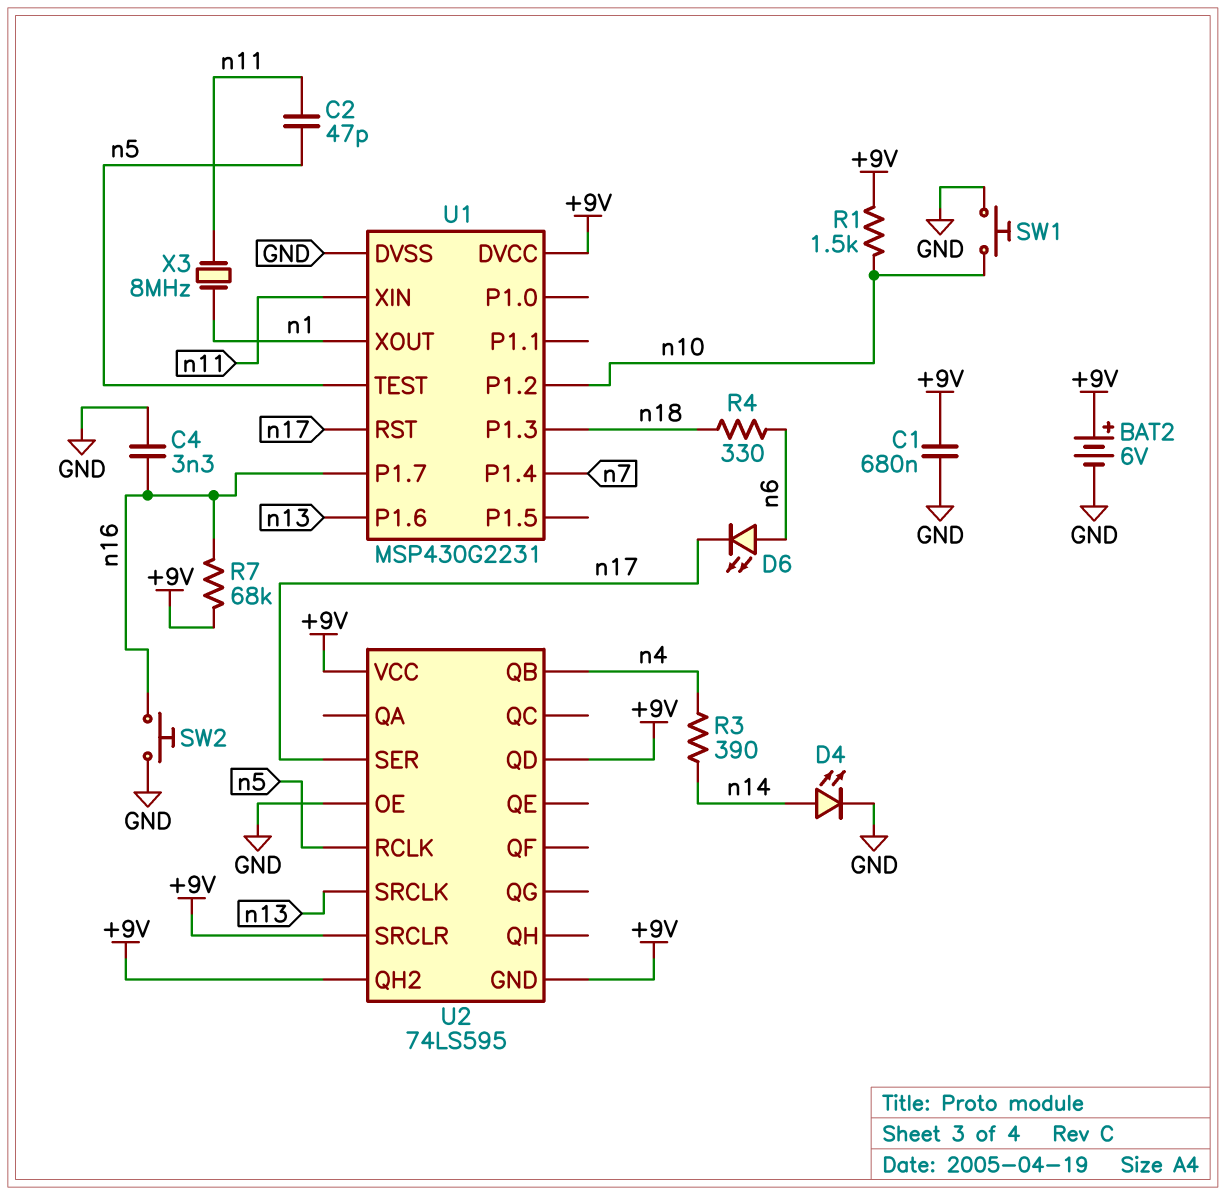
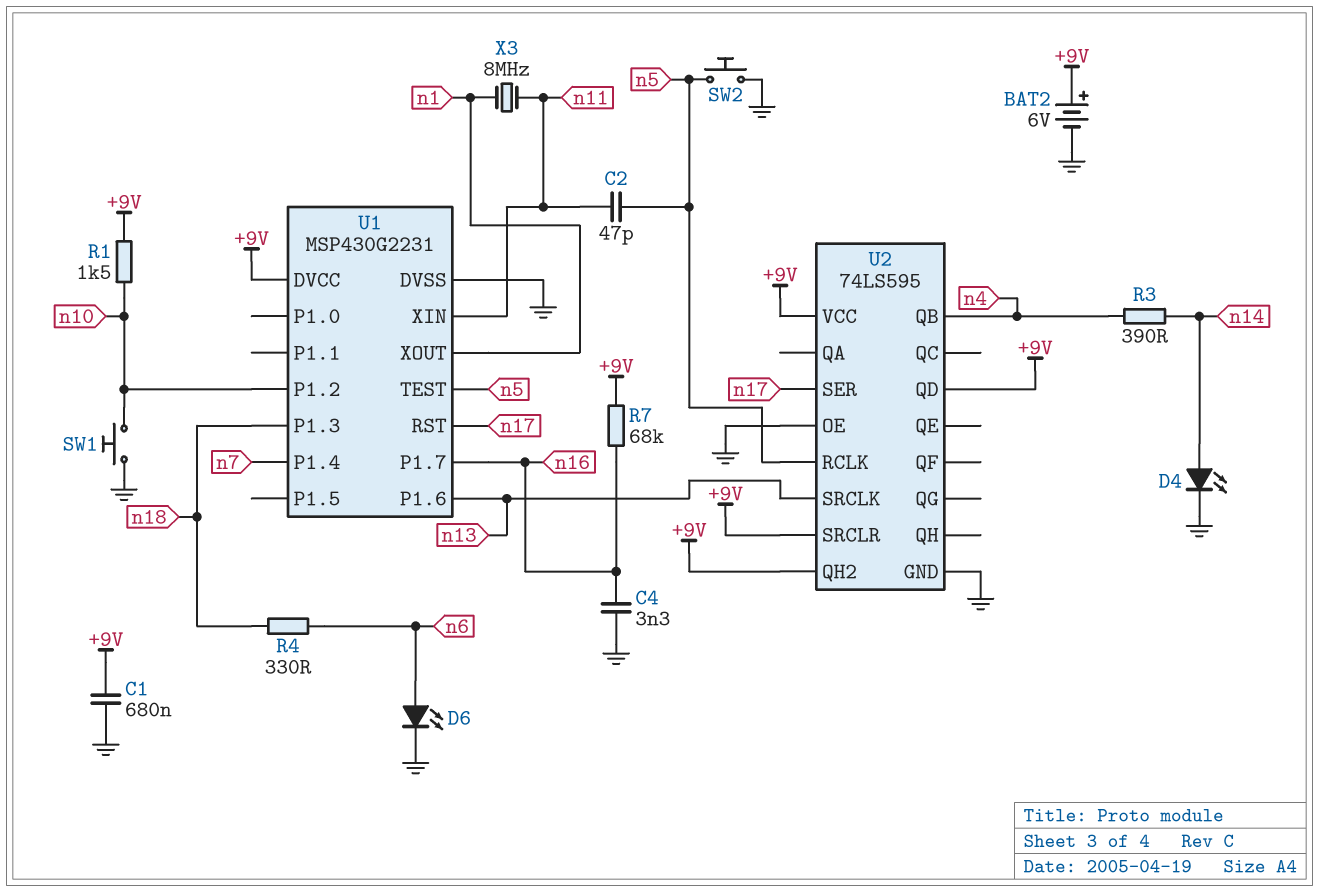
D6: LED (A n6, K n17) -> LED (A n6, K GND)
SW2: button (GND, n16) -> button (GND, n5)
U2 pin GND: +9V -> GND

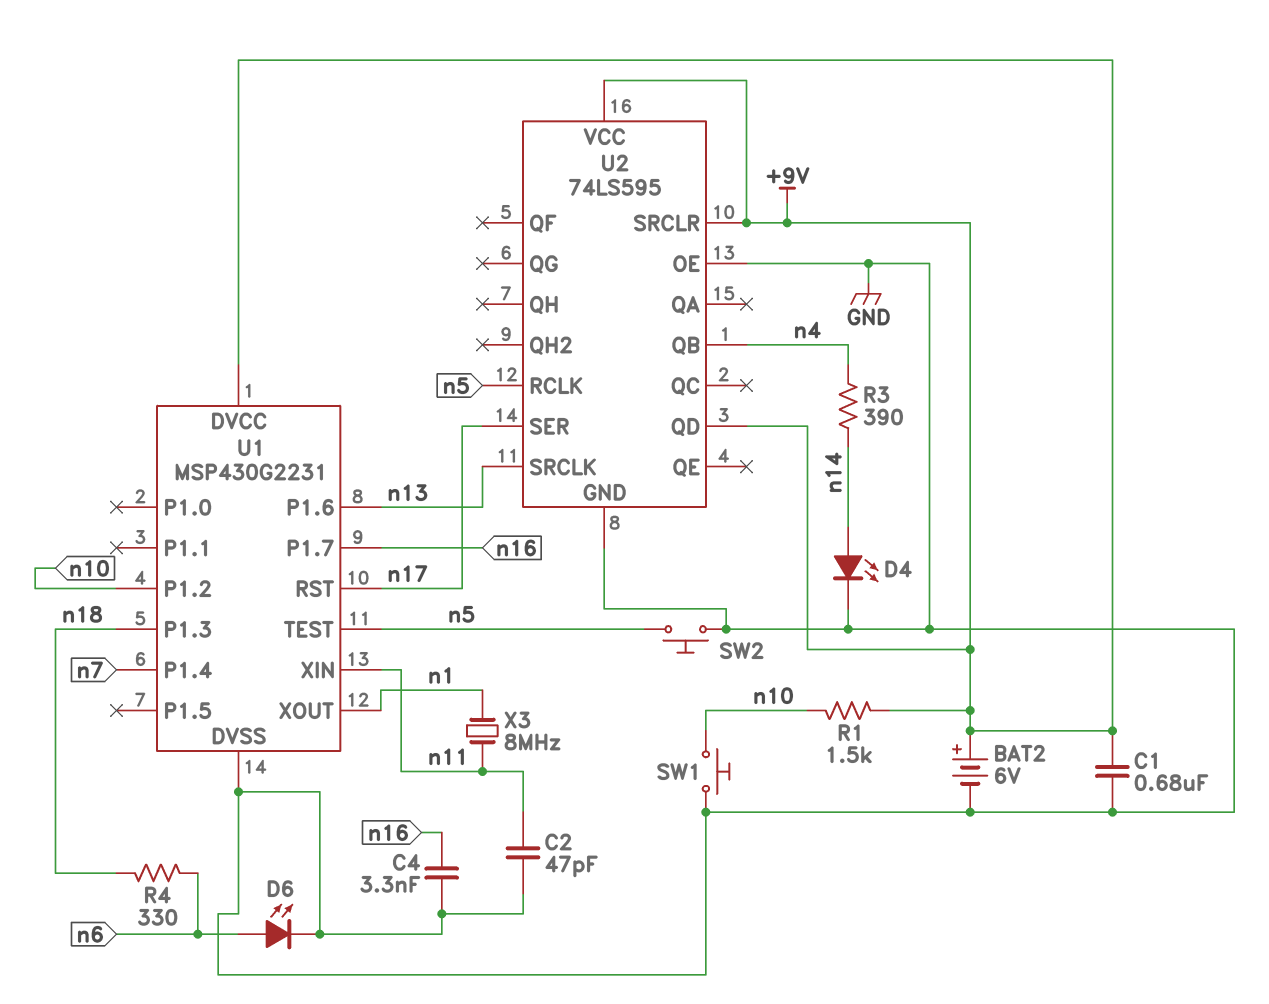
C2: 47pF (n5, n11) -> 47pF (GND, n11)
R7: 68k (+9V, n16) -> none
U2 pin QH2: +9V -> none

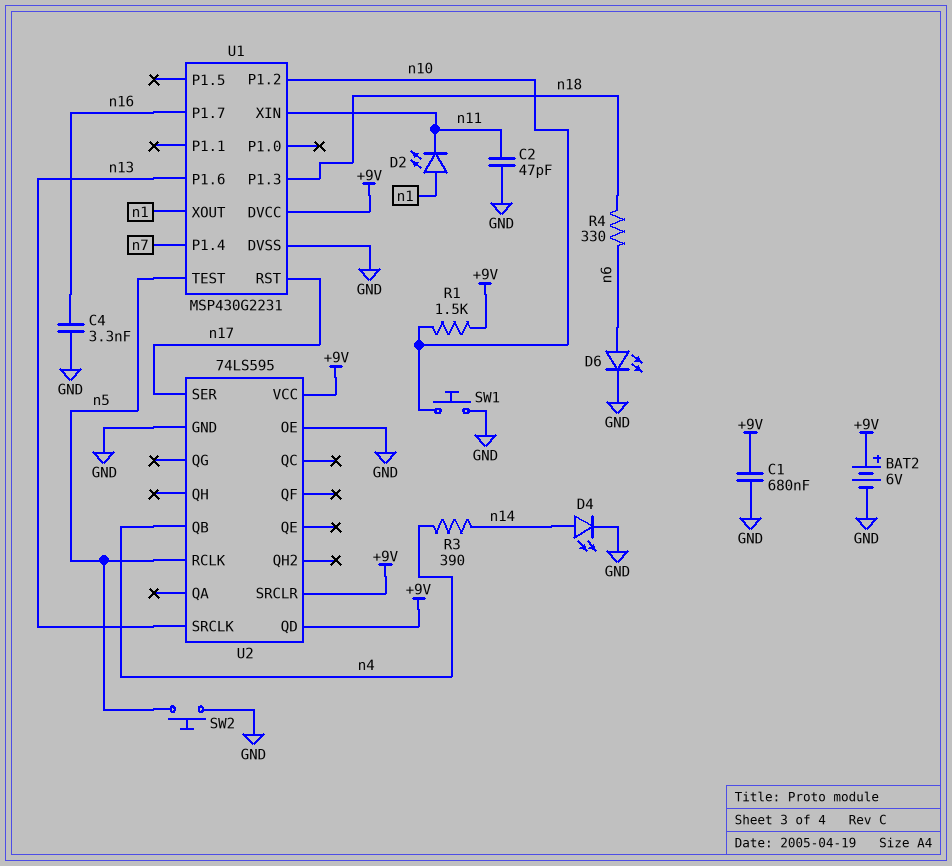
D2: none -> LED (A n1, K n11)
X3: 8MHz (n1, n11) -> none

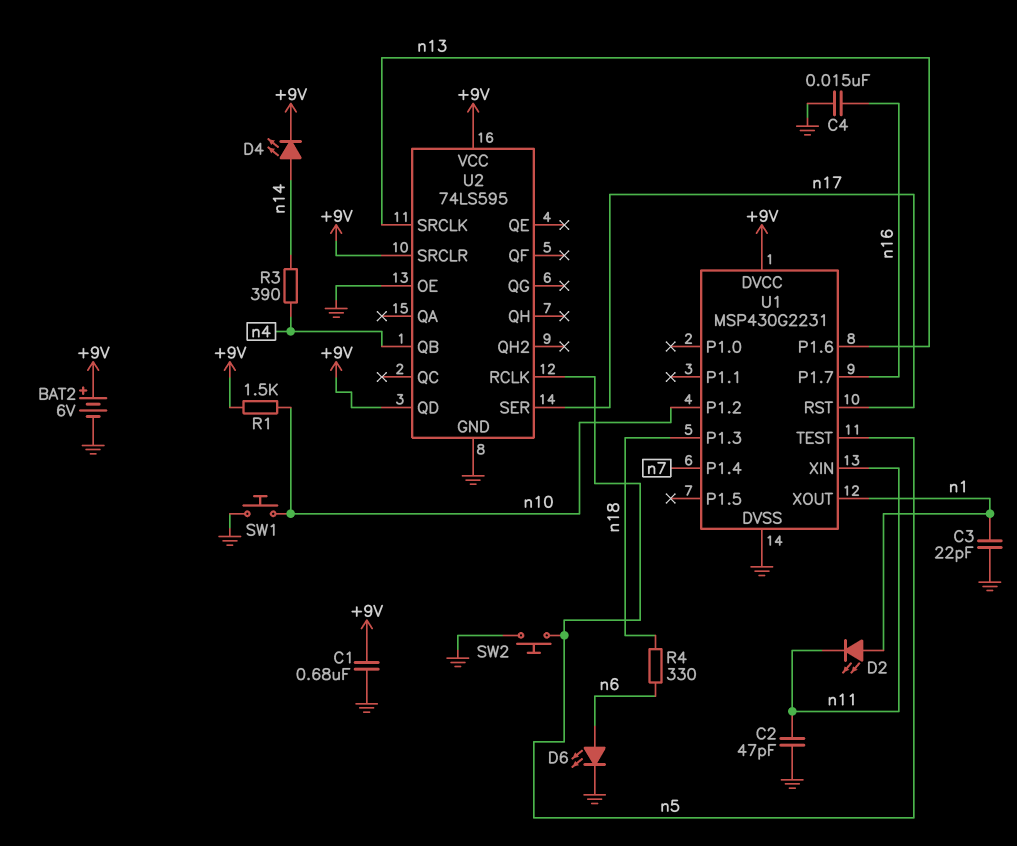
C3: none -> 22pF (GND, n1)
C4: 3.3nF (GND, n16) -> 15nF (GND, n16)
D4: LED (A n14, K GND) -> LED (A n14, K +9V)

